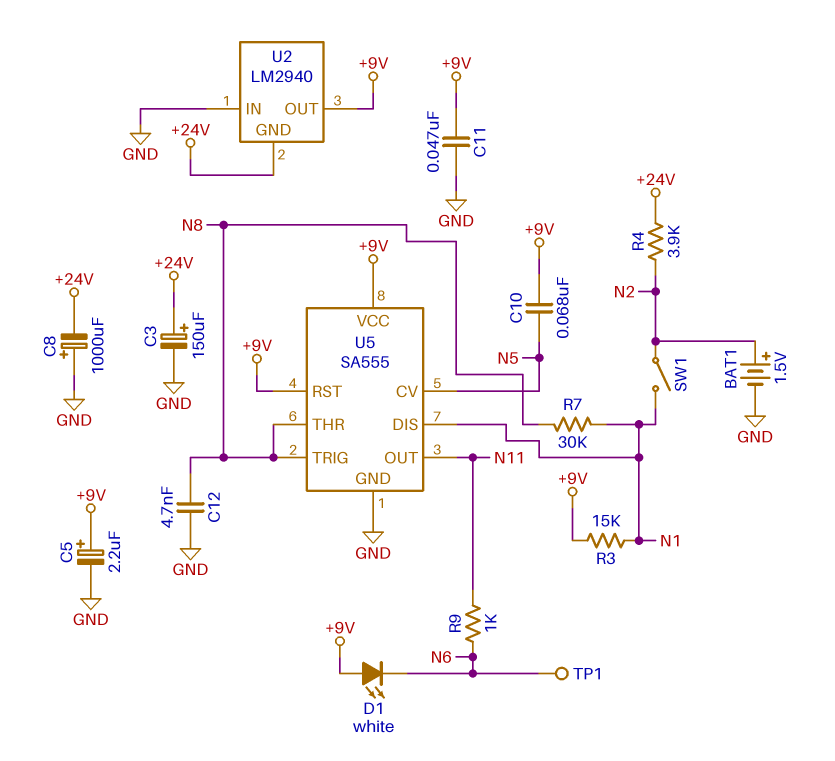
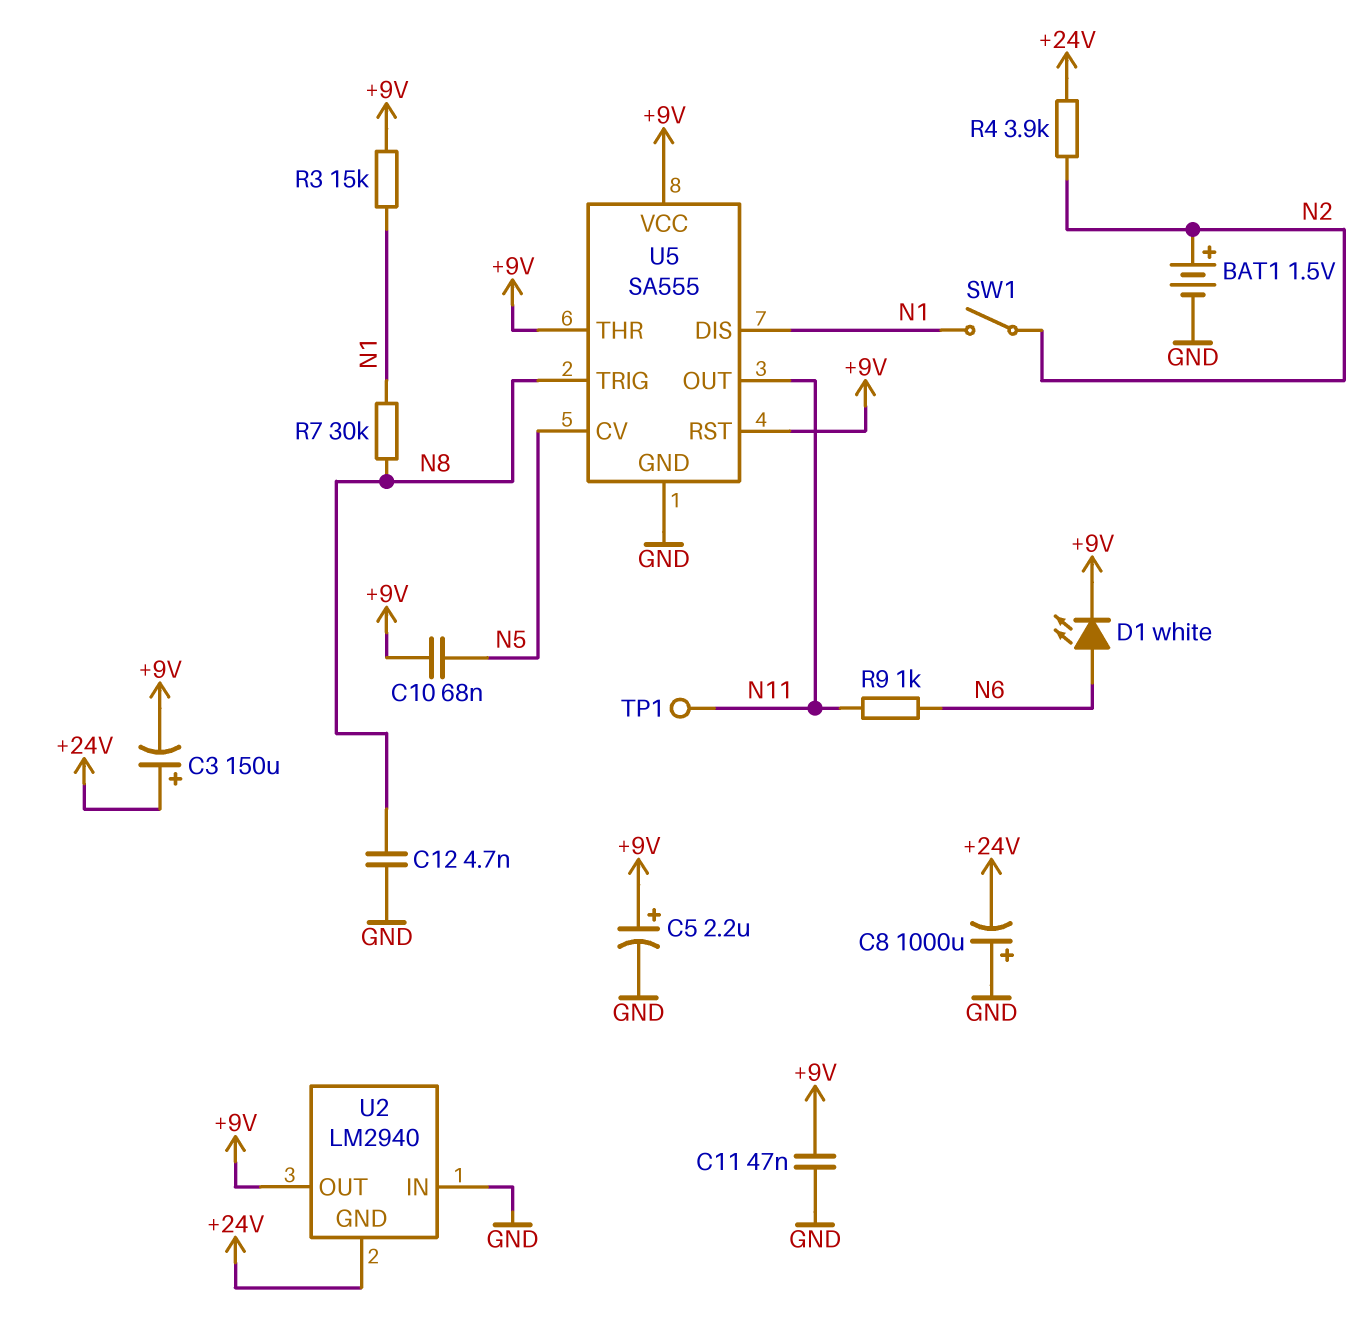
C3: 150uF (plus +24V, minus GND) -> 150uF (plus +24V, minus +9V)
D1: LED white (A +9V, K N6) -> LED white (A N6, K +9V)
TP1: test point (N6) -> test point (N11)
U5 pin THR: N8 -> +9V

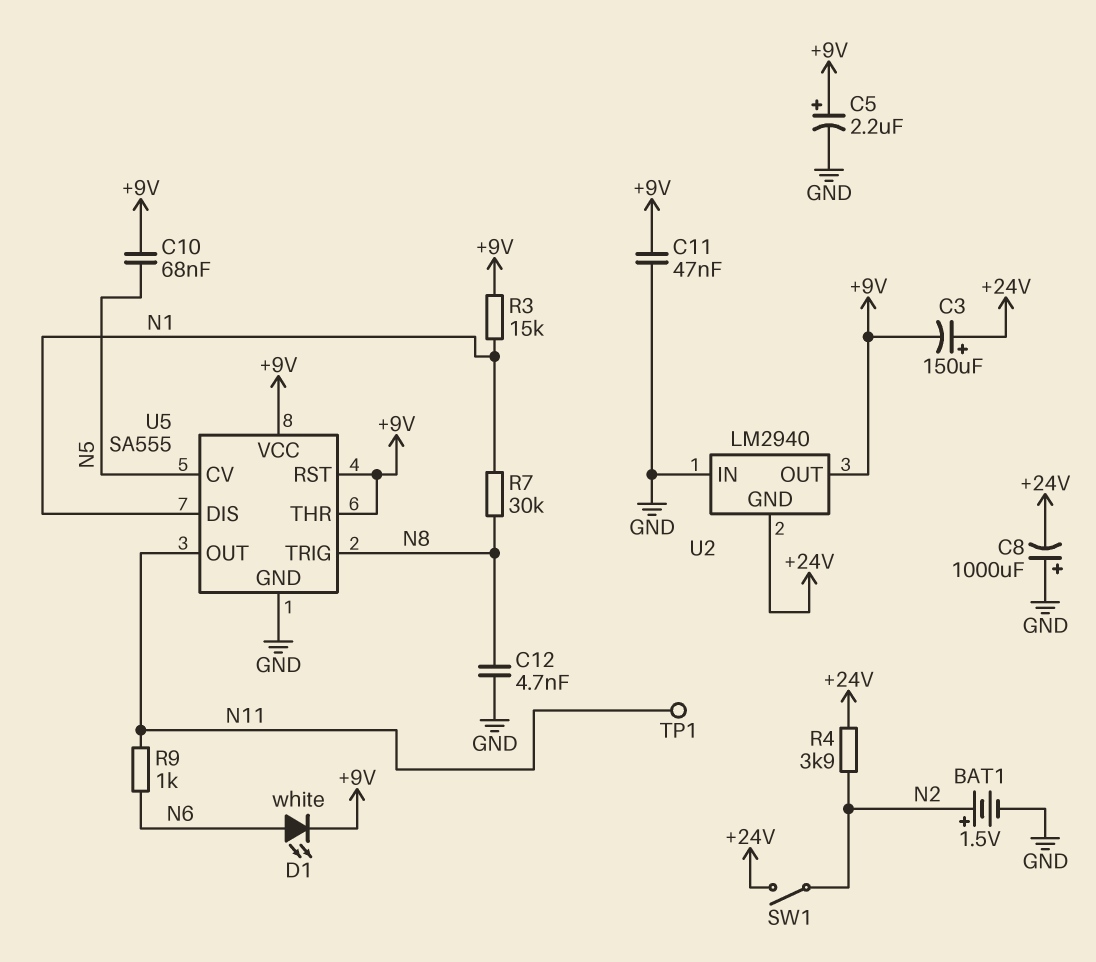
SW1: switch (N1, N2) -> switch (+24V, N2)

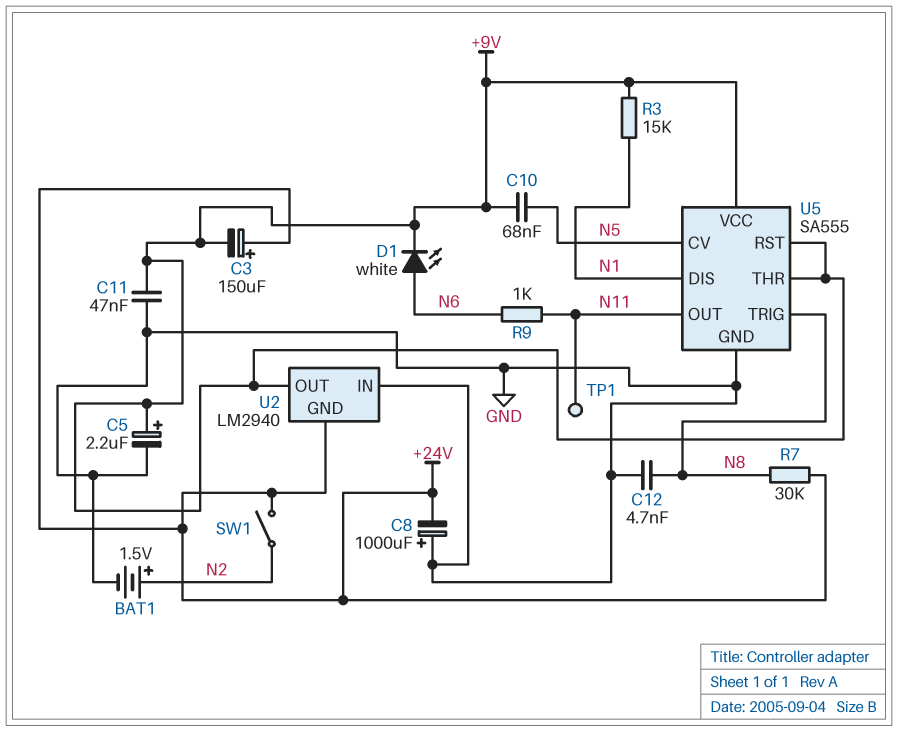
R4: 3.9k (+24V, N2) -> none
R7: 30k (N1, N8) -> 30k (+24V, N8)

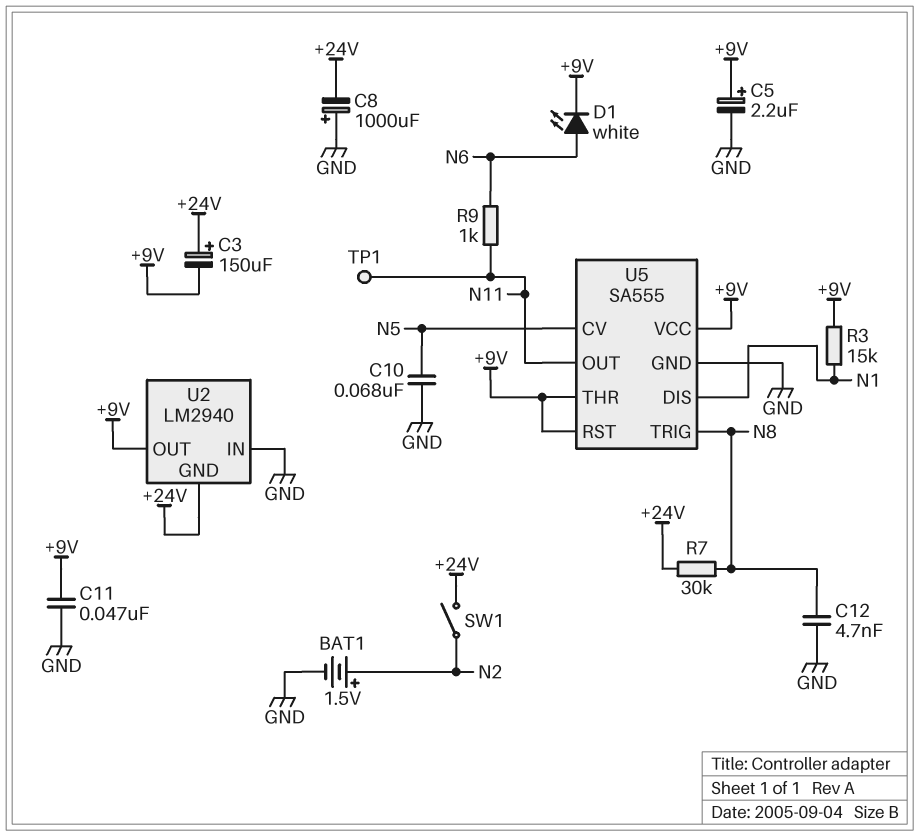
C10: 68nF (+9V, N5) -> 68nF (GND, N5)

